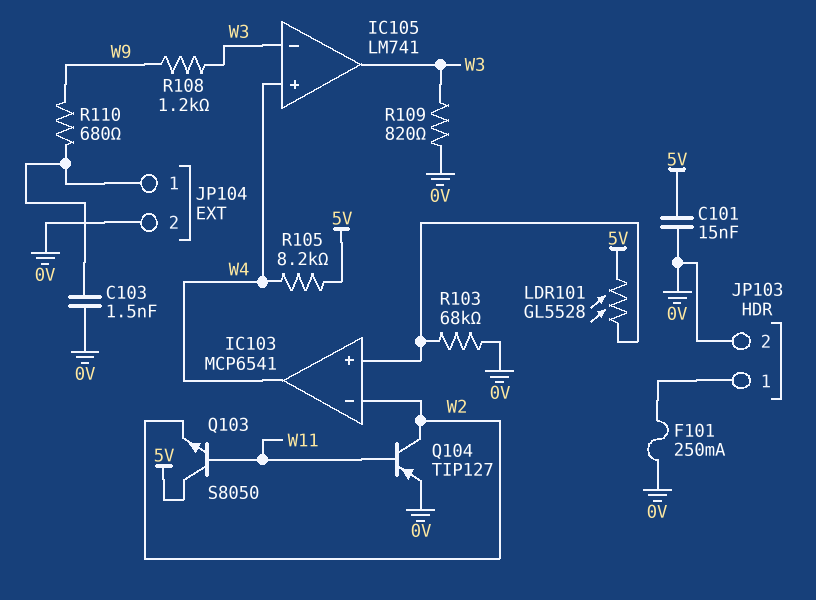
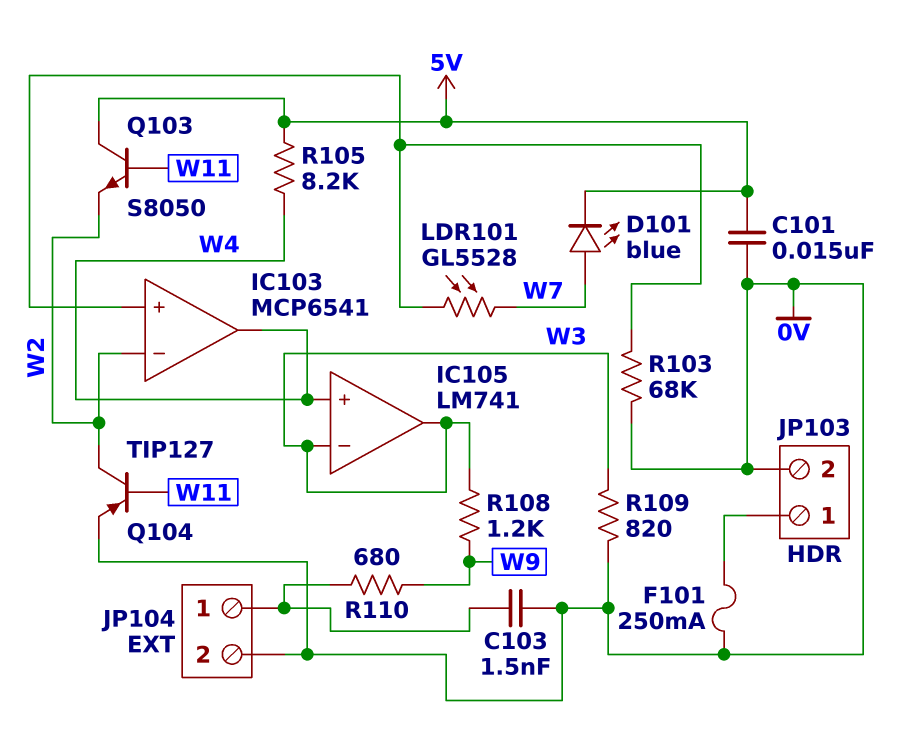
D101: none -> LED blue (A W7, K 5V)
LDR101: GL5528 (5V, IC103/in+) -> GL5528 (IC103/in+, W7)

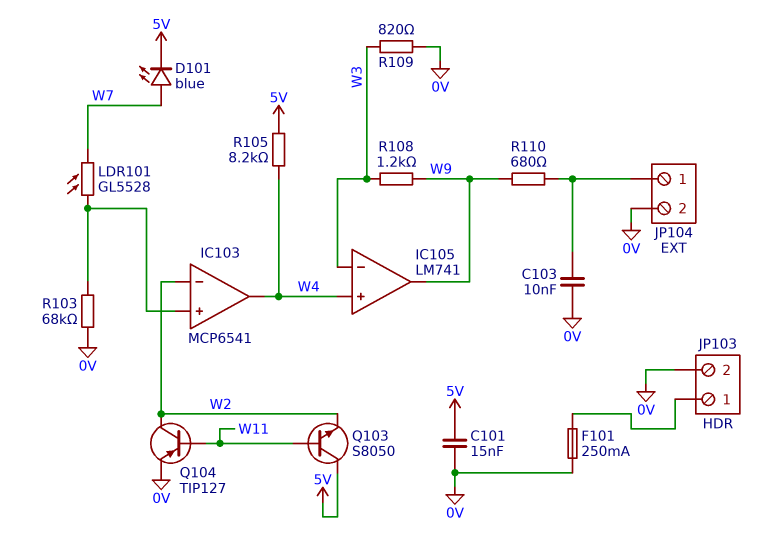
C103: 1.5nF (0V, JP104/1) -> 10nF (0V, JP104/1)
IC105 pin out: W3 -> W9

